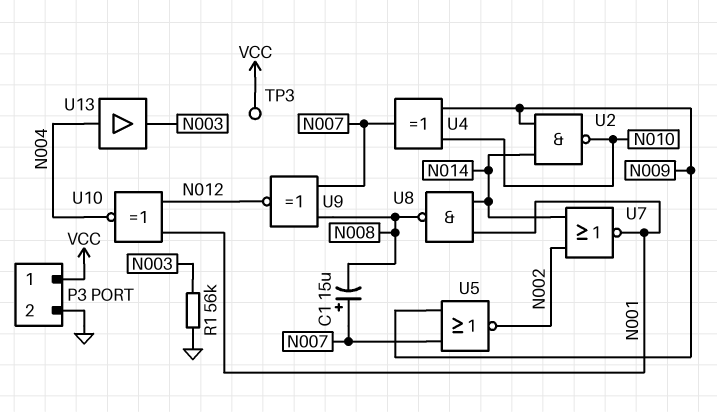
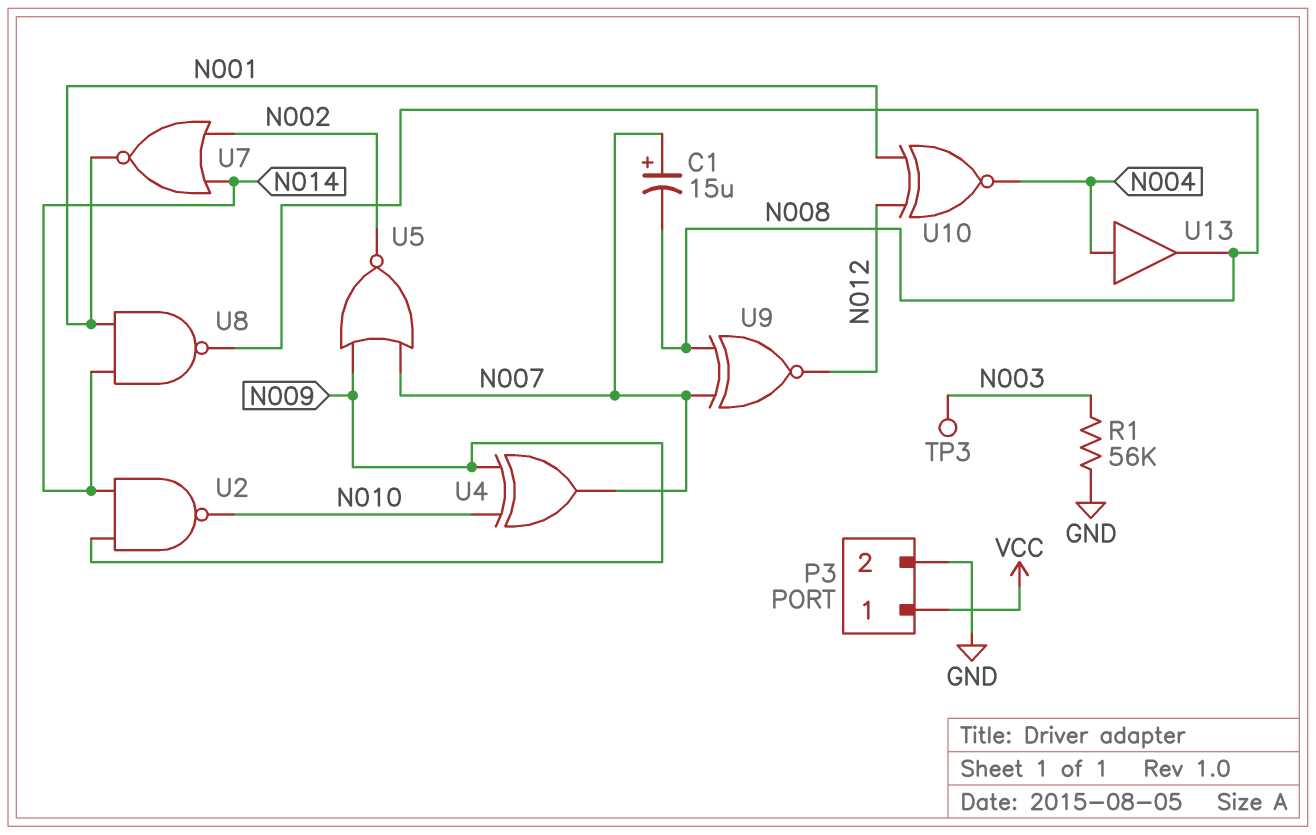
TP3: test point (VCC) -> test point (N003)
U13: buffer (in N004, out N003) -> buffer (in N004, out N008)

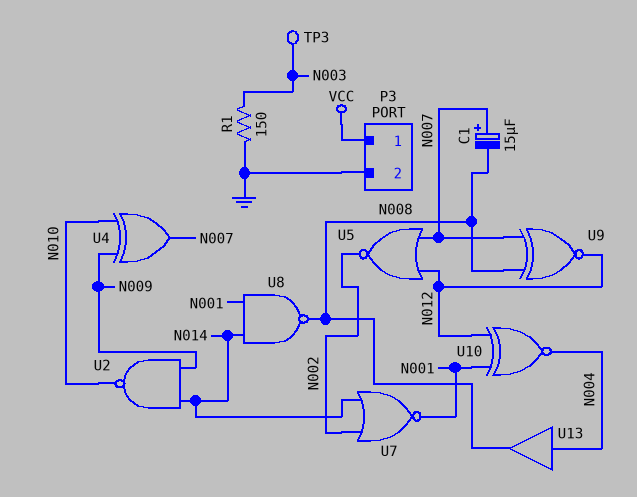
R1: 56k (GND, N003) -> 150 (GND, N003)
U5: NOR (in N007, in N009, out N002) -> NOR (in N007, in N012, out N002)

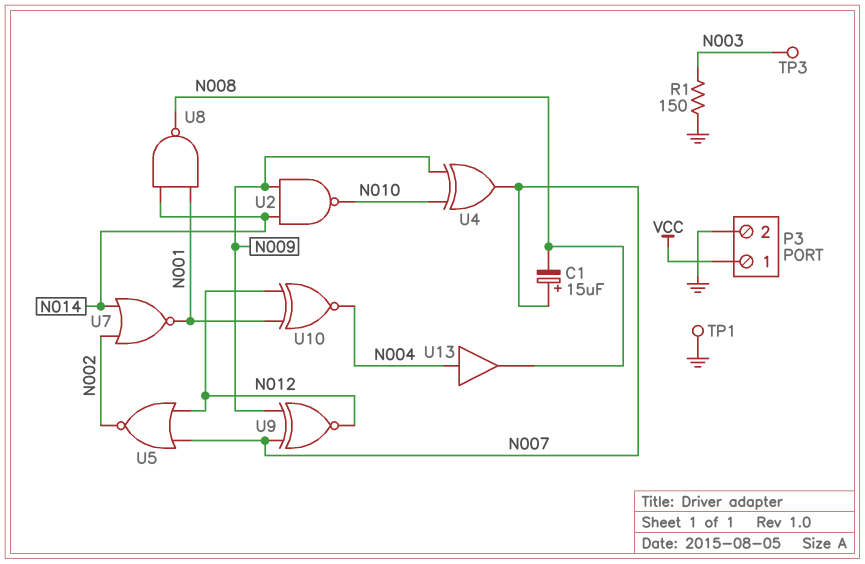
TP1: none -> test point (GND)
U9: XNOR (in N007, in N008, out N012) -> XNOR (in N007, in N009, out N012)

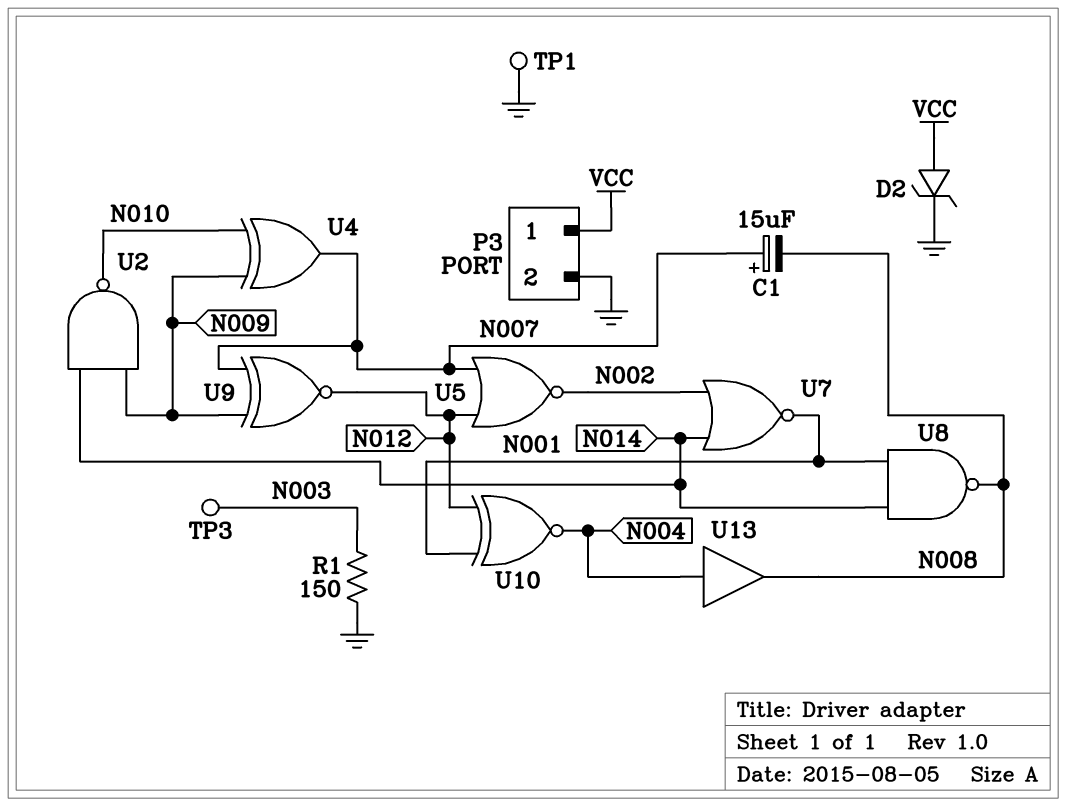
D2: none -> zener (A VCC, K GND)

